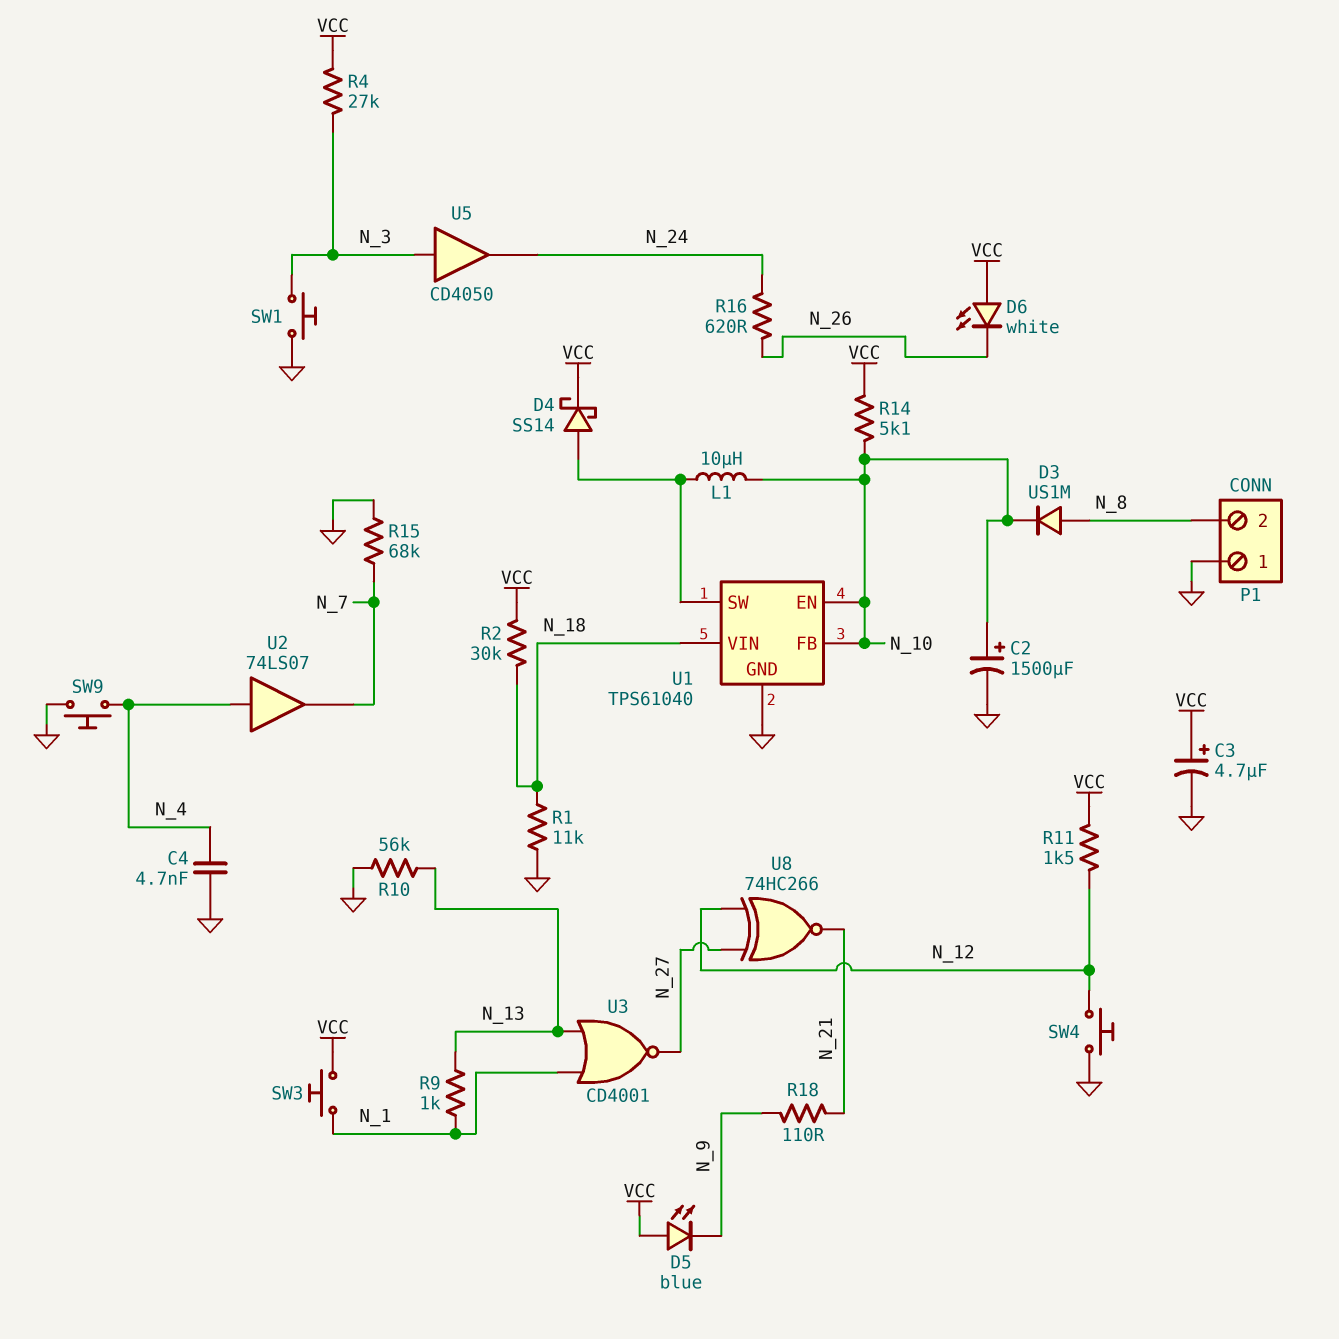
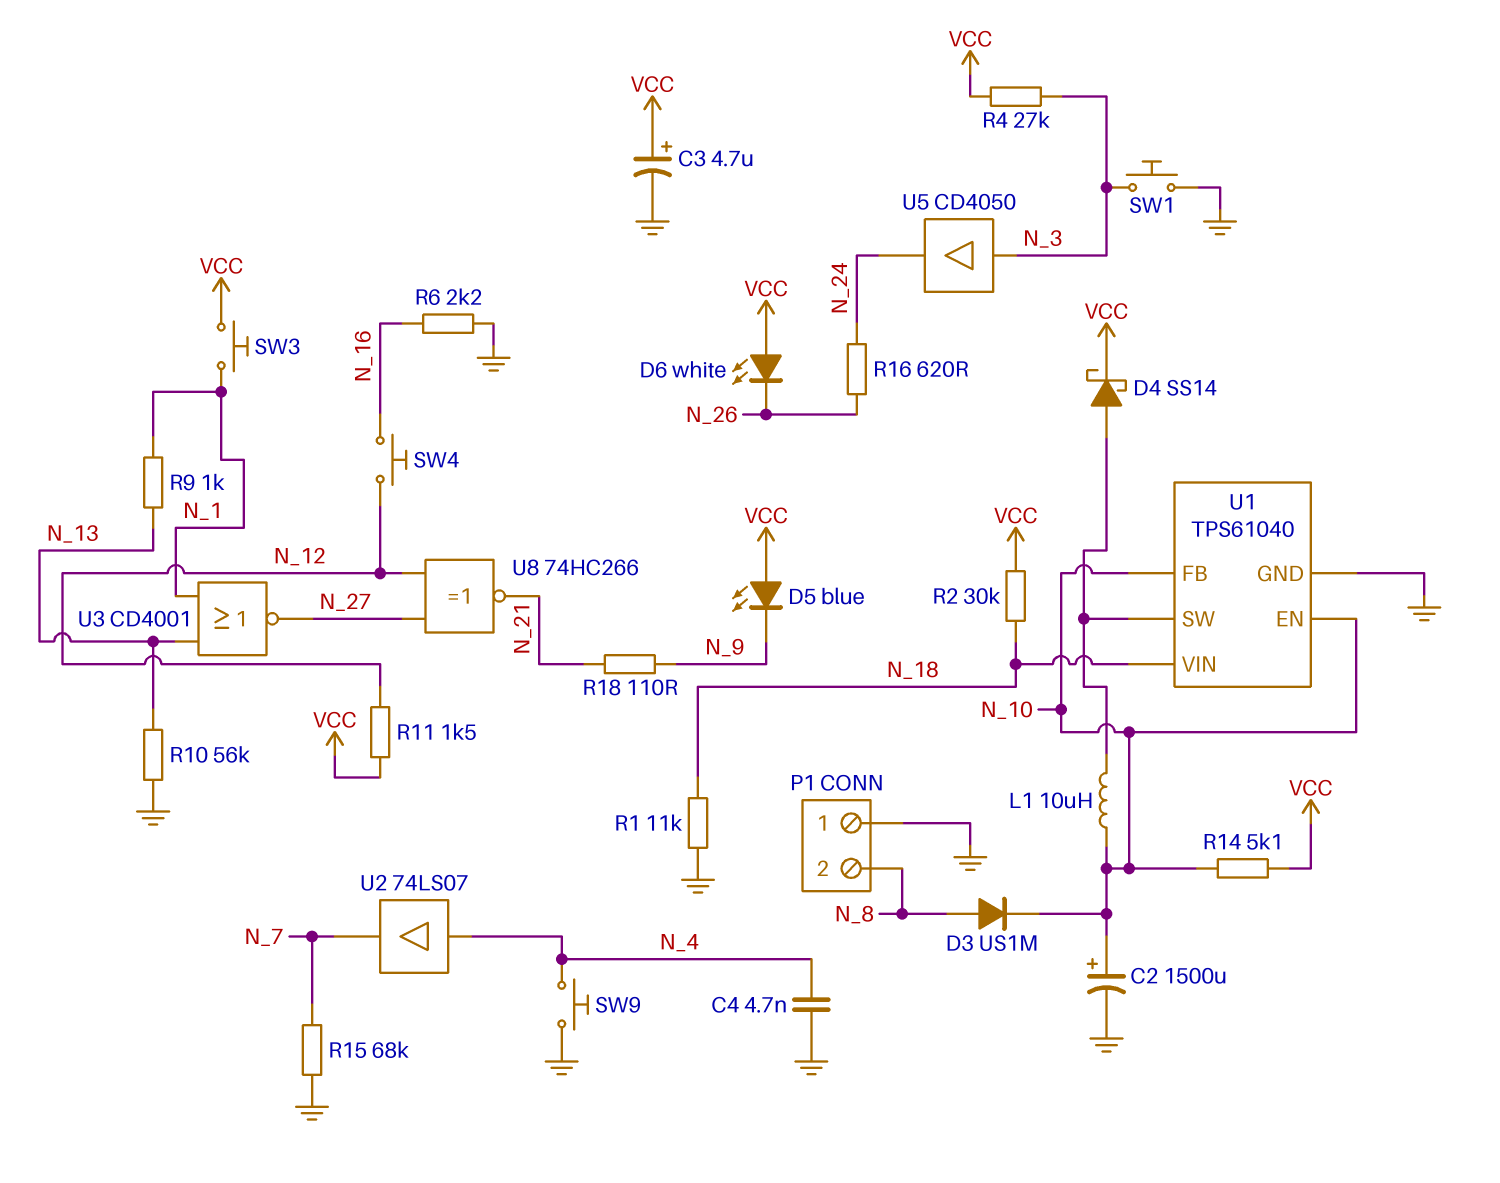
R6: none -> 2.2k (GND, N_16)
SW4: button (GND, N_12) -> button (N_12, N_16)

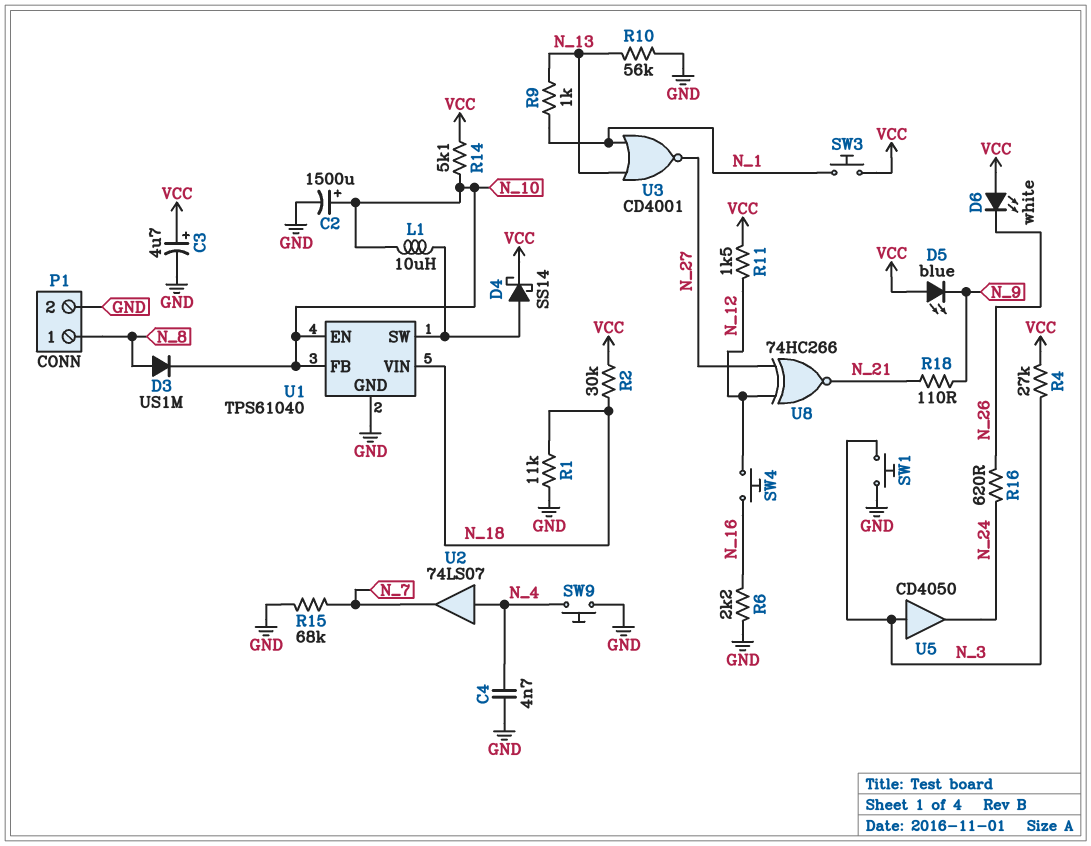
P1 pin 1: GND -> N_8
P1 pin 2: N_8 -> GND

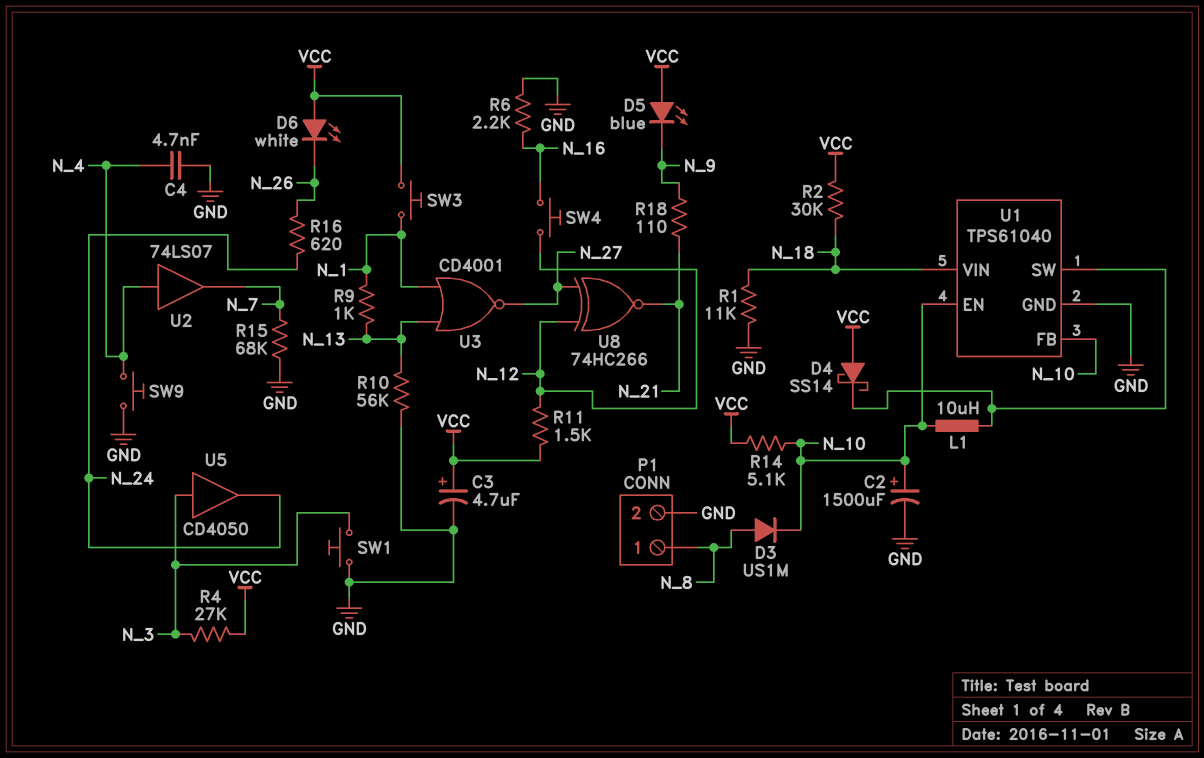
D4: schottky SS14 (A U1/SW, K VCC) -> schottky SS14 (A VCC, K U1/SW)

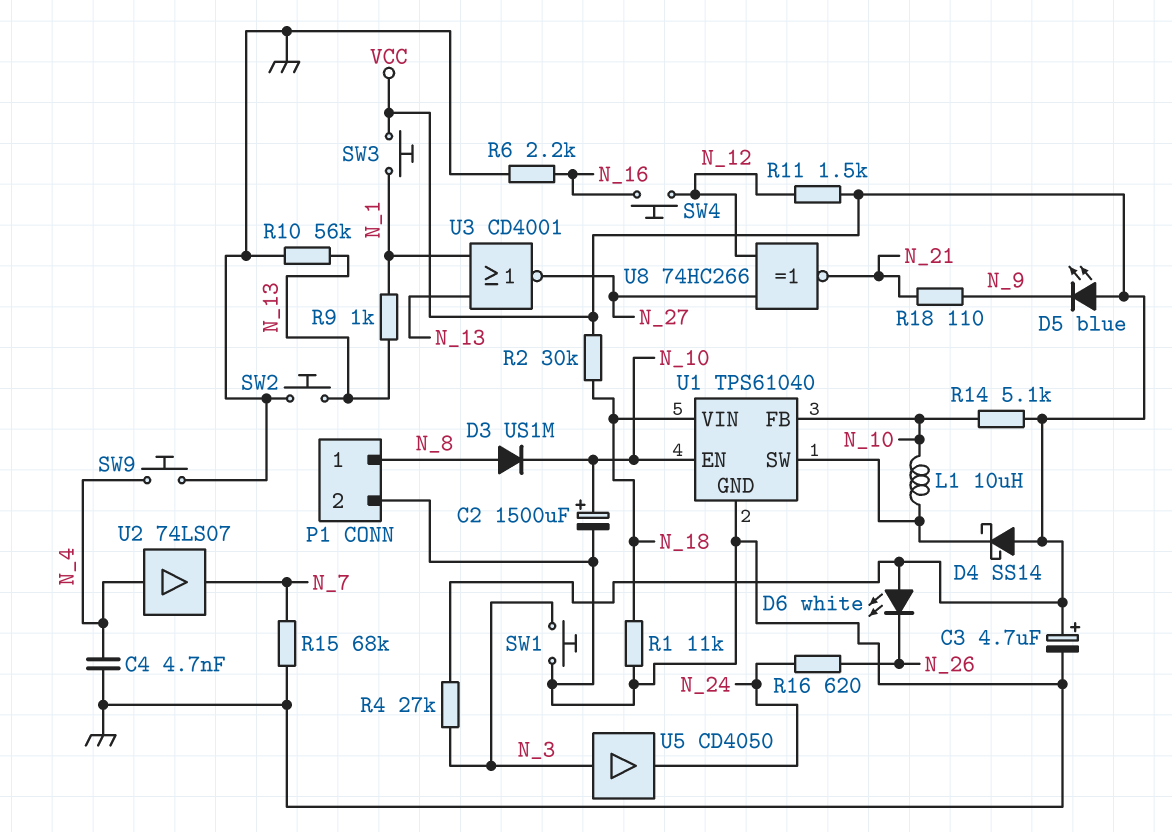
SW2: none -> button (GND, N_13)

